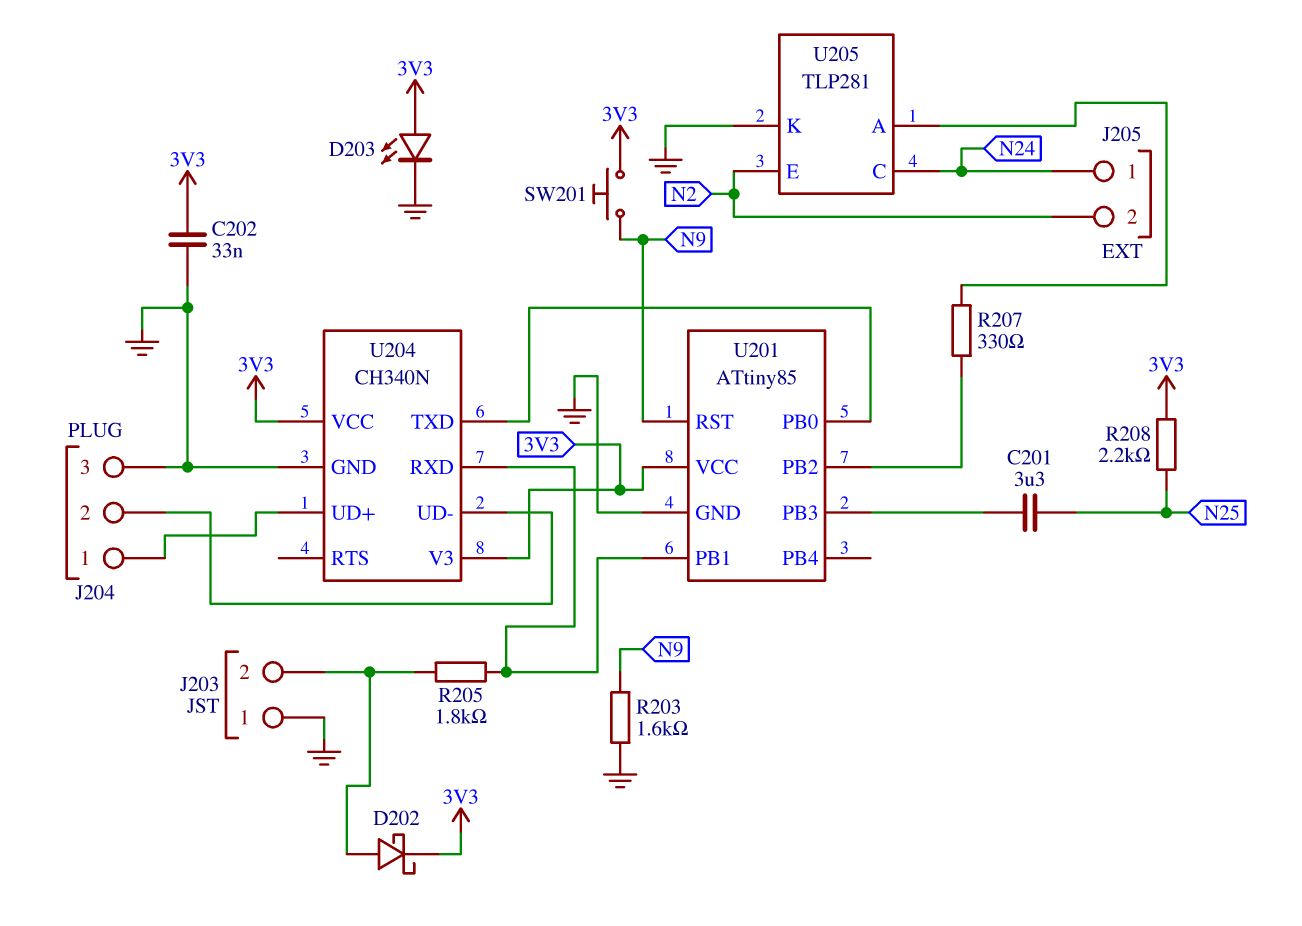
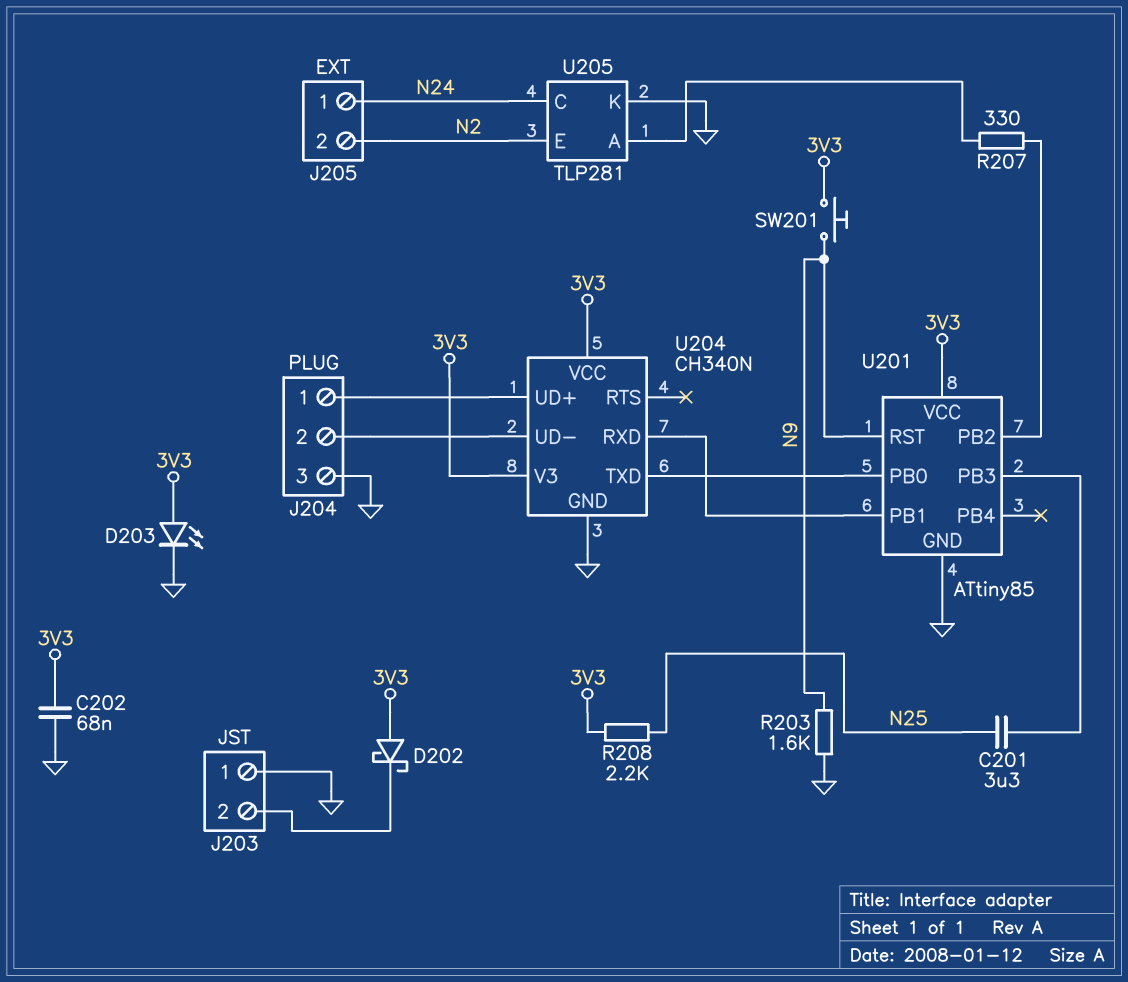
C202: 33nF (3V3, GND) -> 68nF (3V3, GND)
D202: schottky (A J203/2, K 3V3) -> schottky (A 3V3, K J203/2)
R205: 1.8k (J203/2, U201/PB1) -> none

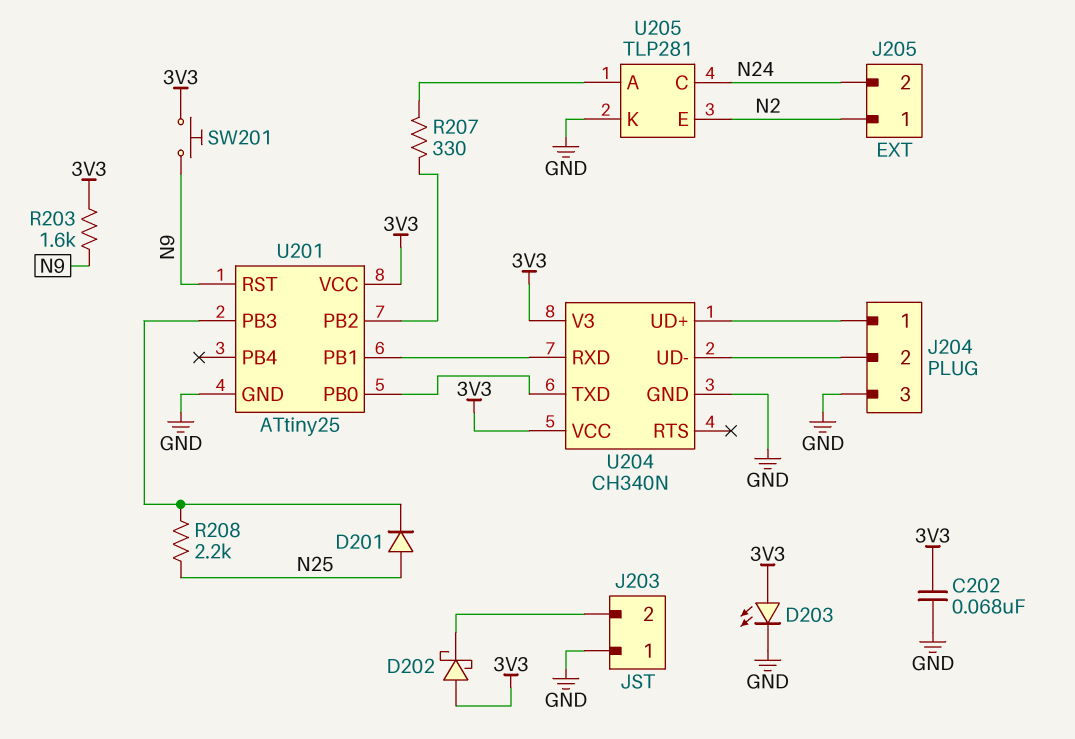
C201: 3.3uF (N25, U201/PB3) -> none
D201: none -> diode (A N25, K U201/PB3)
J205 pin 1: N24 -> N2
J205 pin 2: N2 -> N24
R203: 1.6k (GND, N9) -> 1.6k (3V3, N9)
R208: 2.2k (3V3, N25) -> 2.2k (N25, U201/PB3)
U201: ATtiny85 -> ATtiny25

